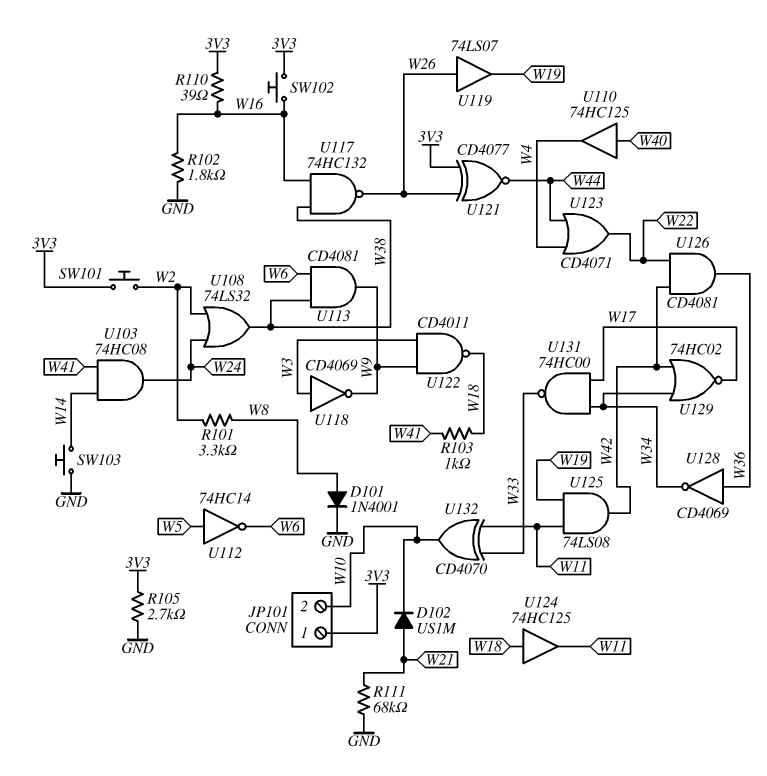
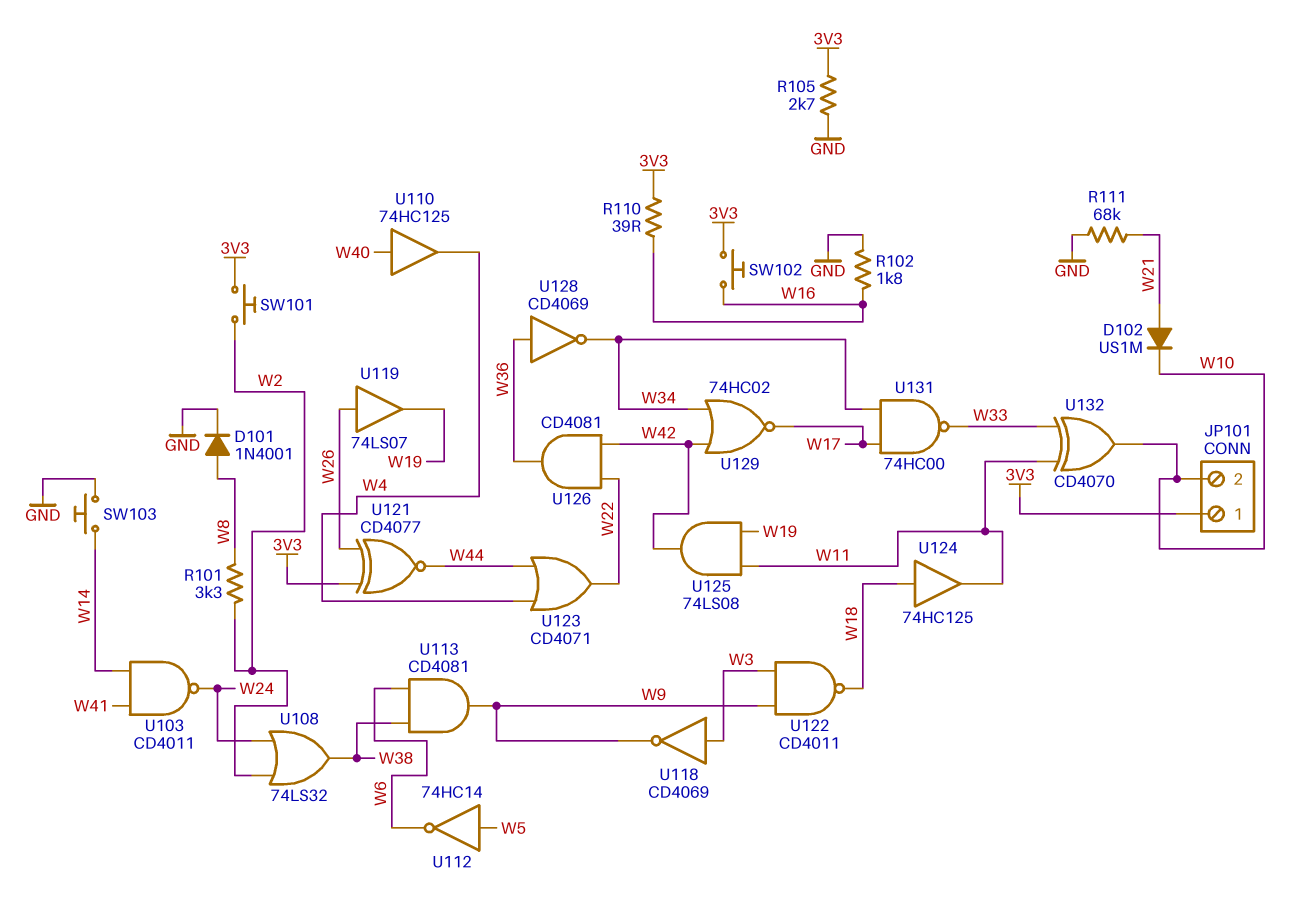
R103: 1k (W18, W41) -> none
U103: AND 74HC08 (in W14, in W41, out W24) -> NAND CD4011 (in W14, in W41, out W24)
U117: NAND 74HC132 (in W16, in W38, out W26) -> none

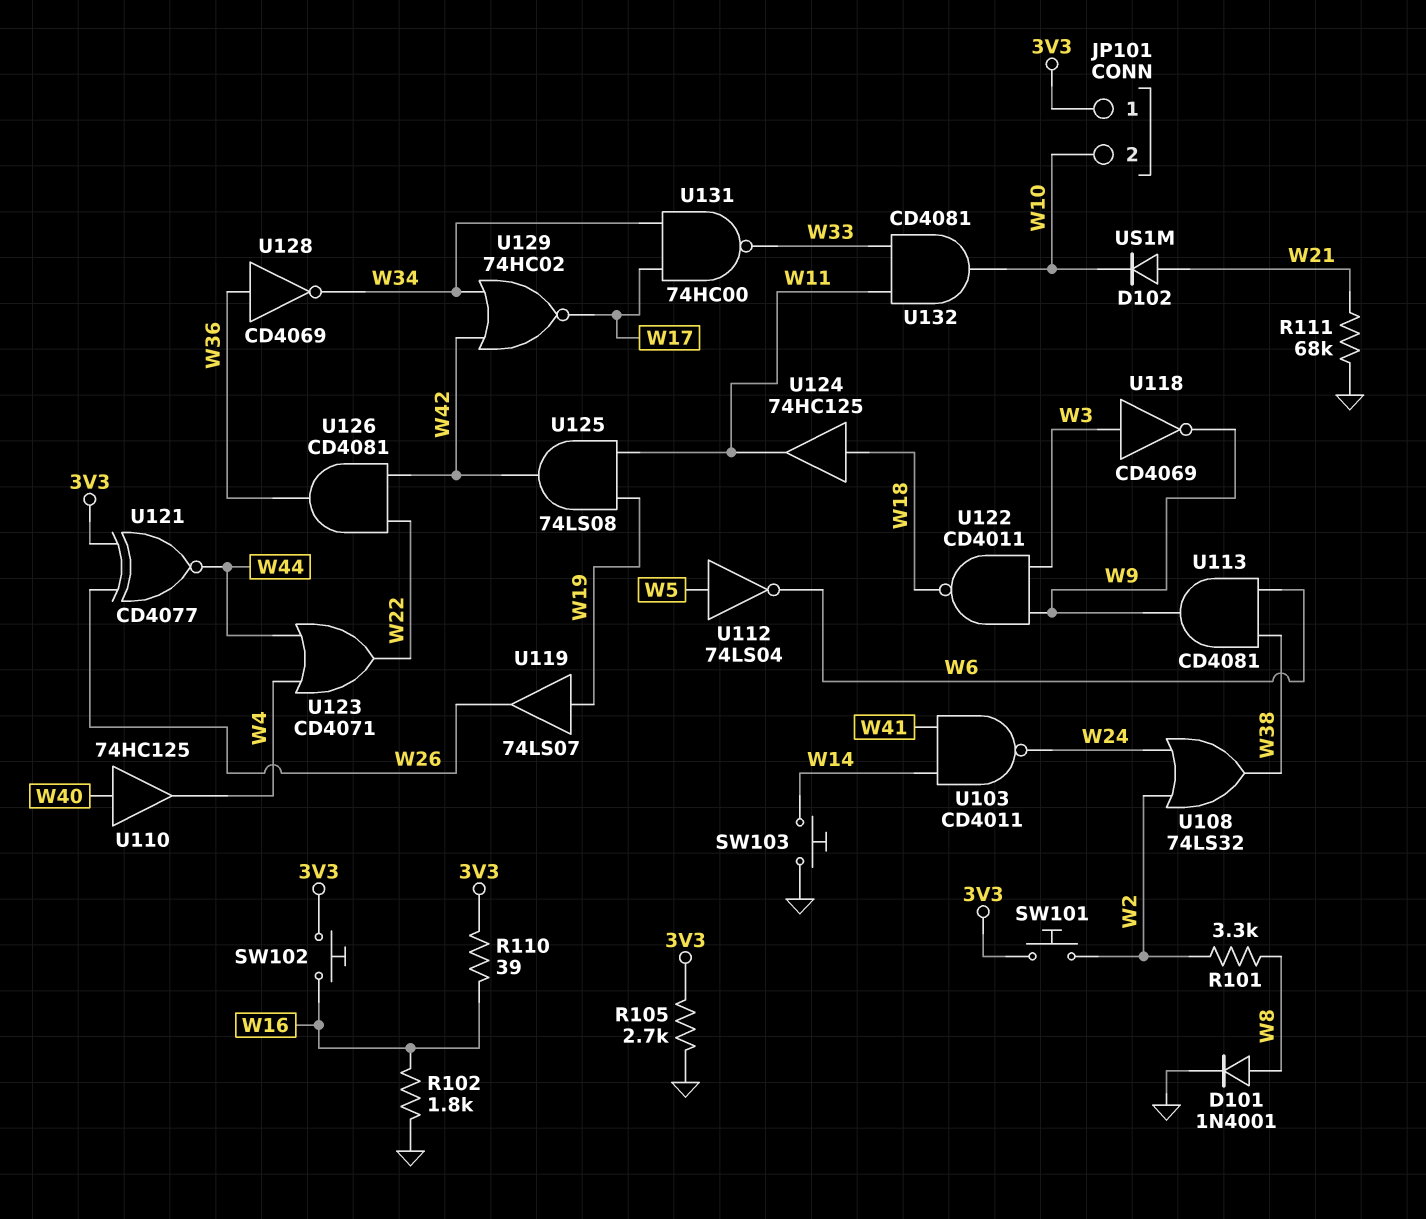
U112: NOT 74HC14 (in W5, out W6) -> NOT 74LS04 (in W5, out W6)
U119: buffer 74LS07 (in W26, out W19) -> buffer 74LS07 (in W19, out W26)
U132: XOR CD4070 (in W11, in W33, out W10) -> AND CD4081 (in W11, in W33, out W10)

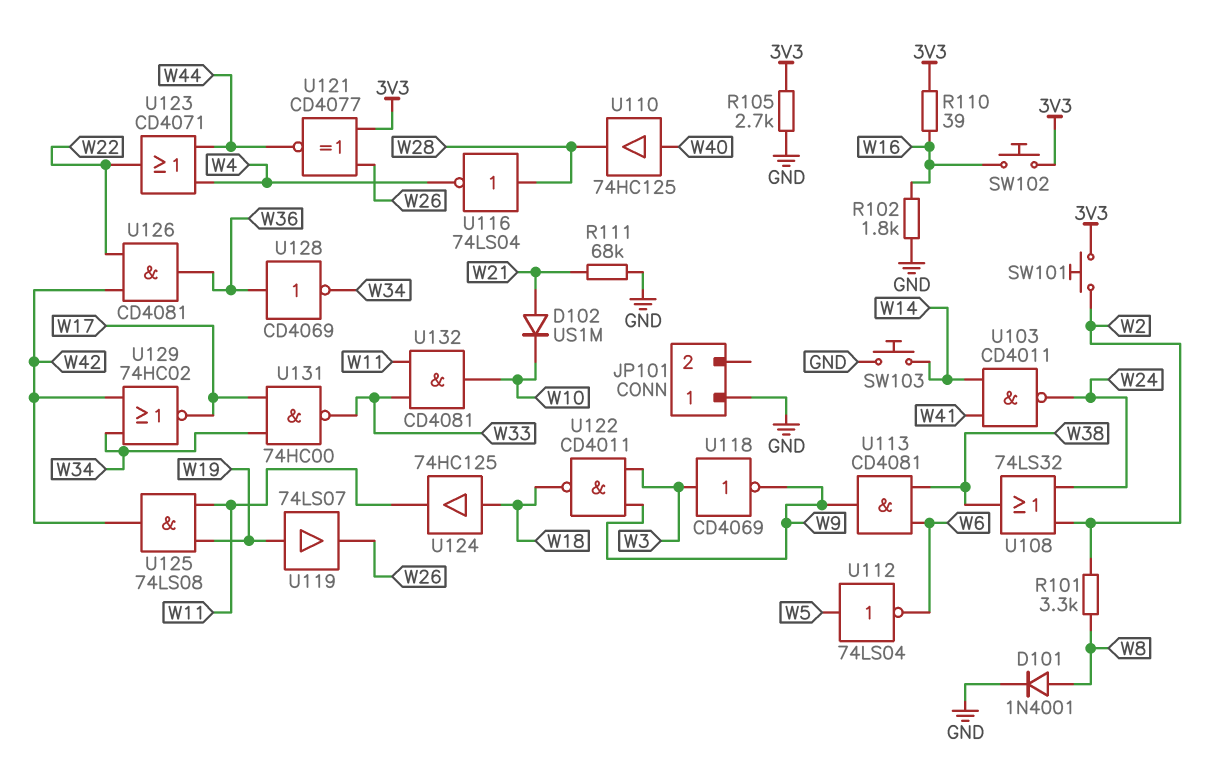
JP101 pin 1: 3V3 -> GND
JP101 pin 2: W10 -> none
U110: buffer 74HC125 (in W40, out W4) -> buffer 74HC125 (in W40, out W28)
U116: none -> NOT 74LS04 (in W28, out W4)

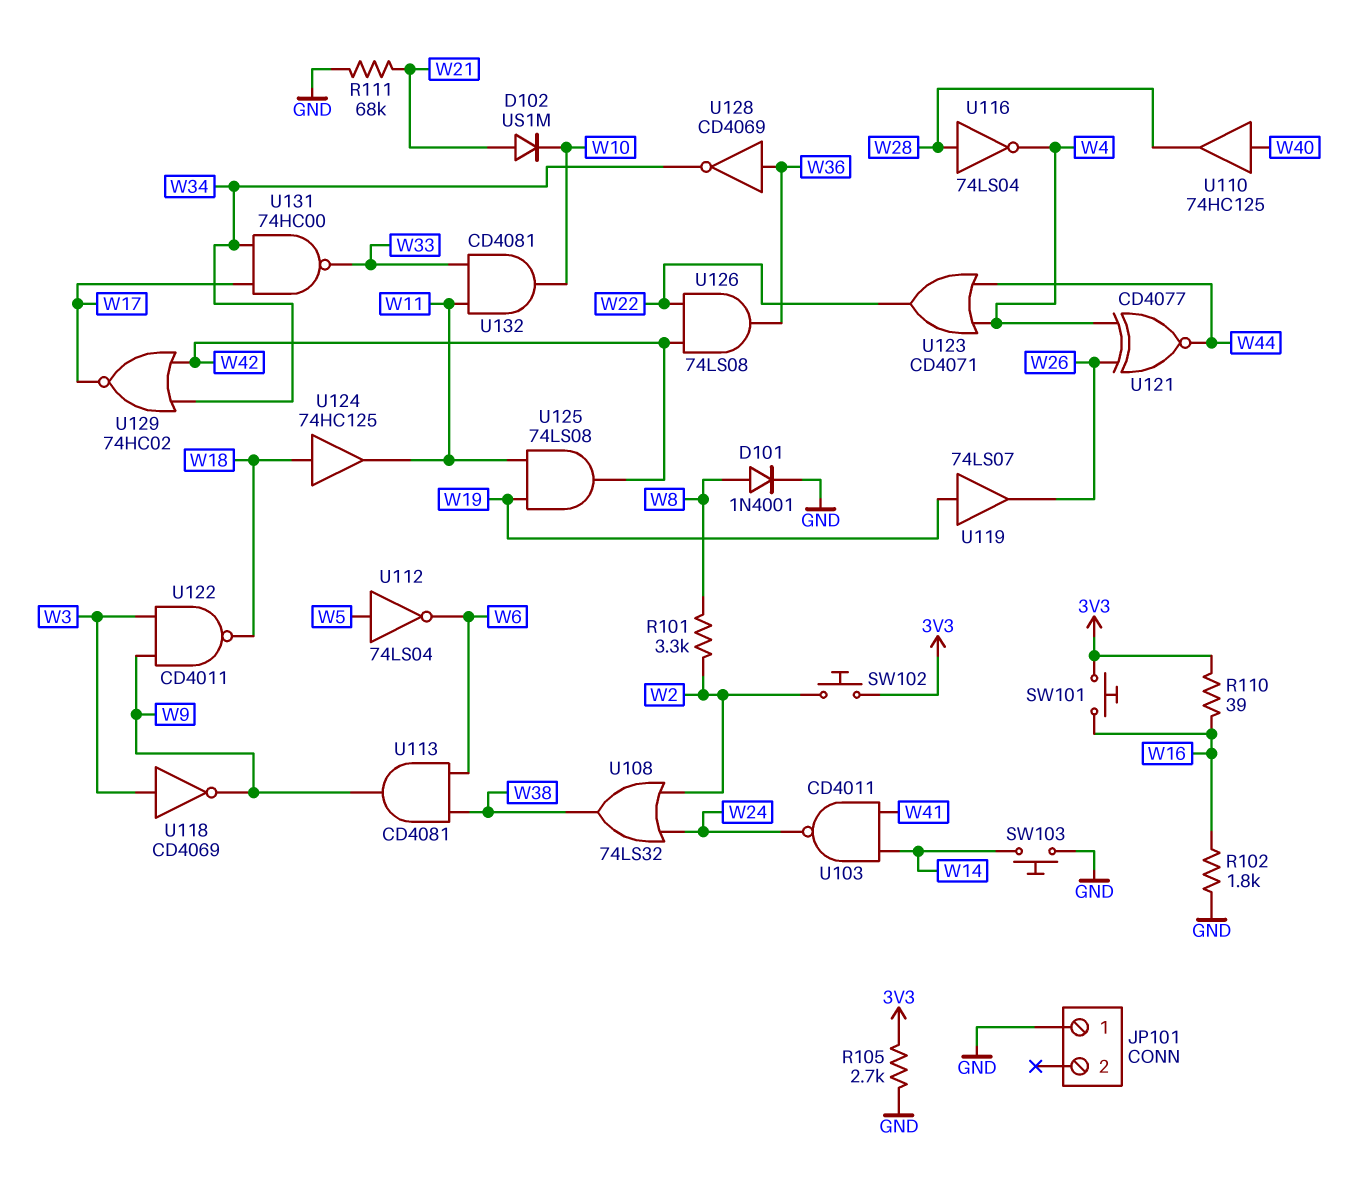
SW101: button (3V3, W2) -> button (3V3, W16)
SW102: button (3V3, W16) -> button (3V3, W2)
U121: XNOR CD4077 (in 3V3, in W26, out W44) -> XNOR CD4077 (in W4, in W26, out W44)
U126: AND CD4081 (in W22, in W42, out W36) -> AND 74LS08 (in W22, in W42, out W36)

